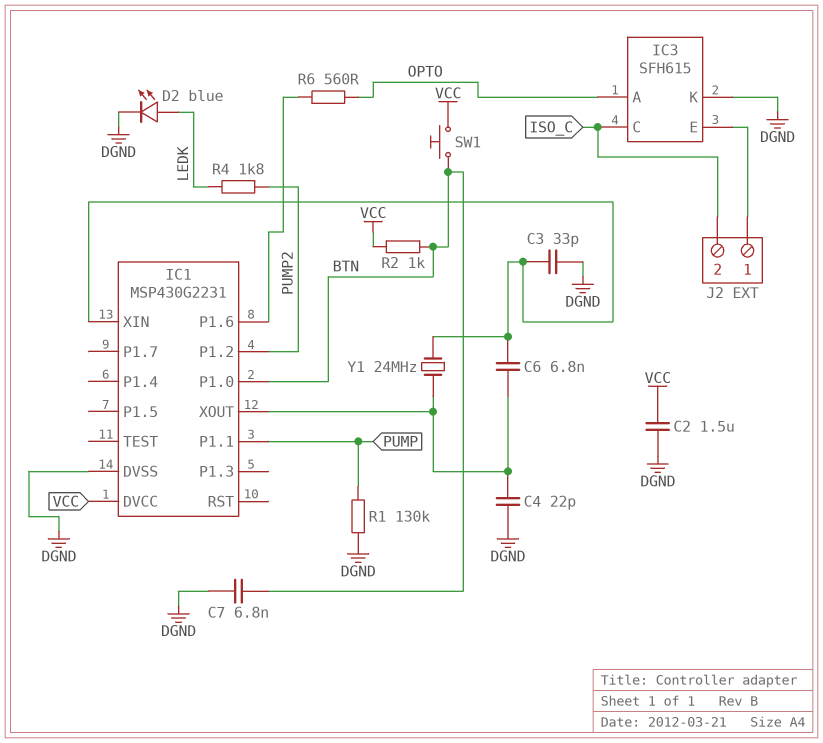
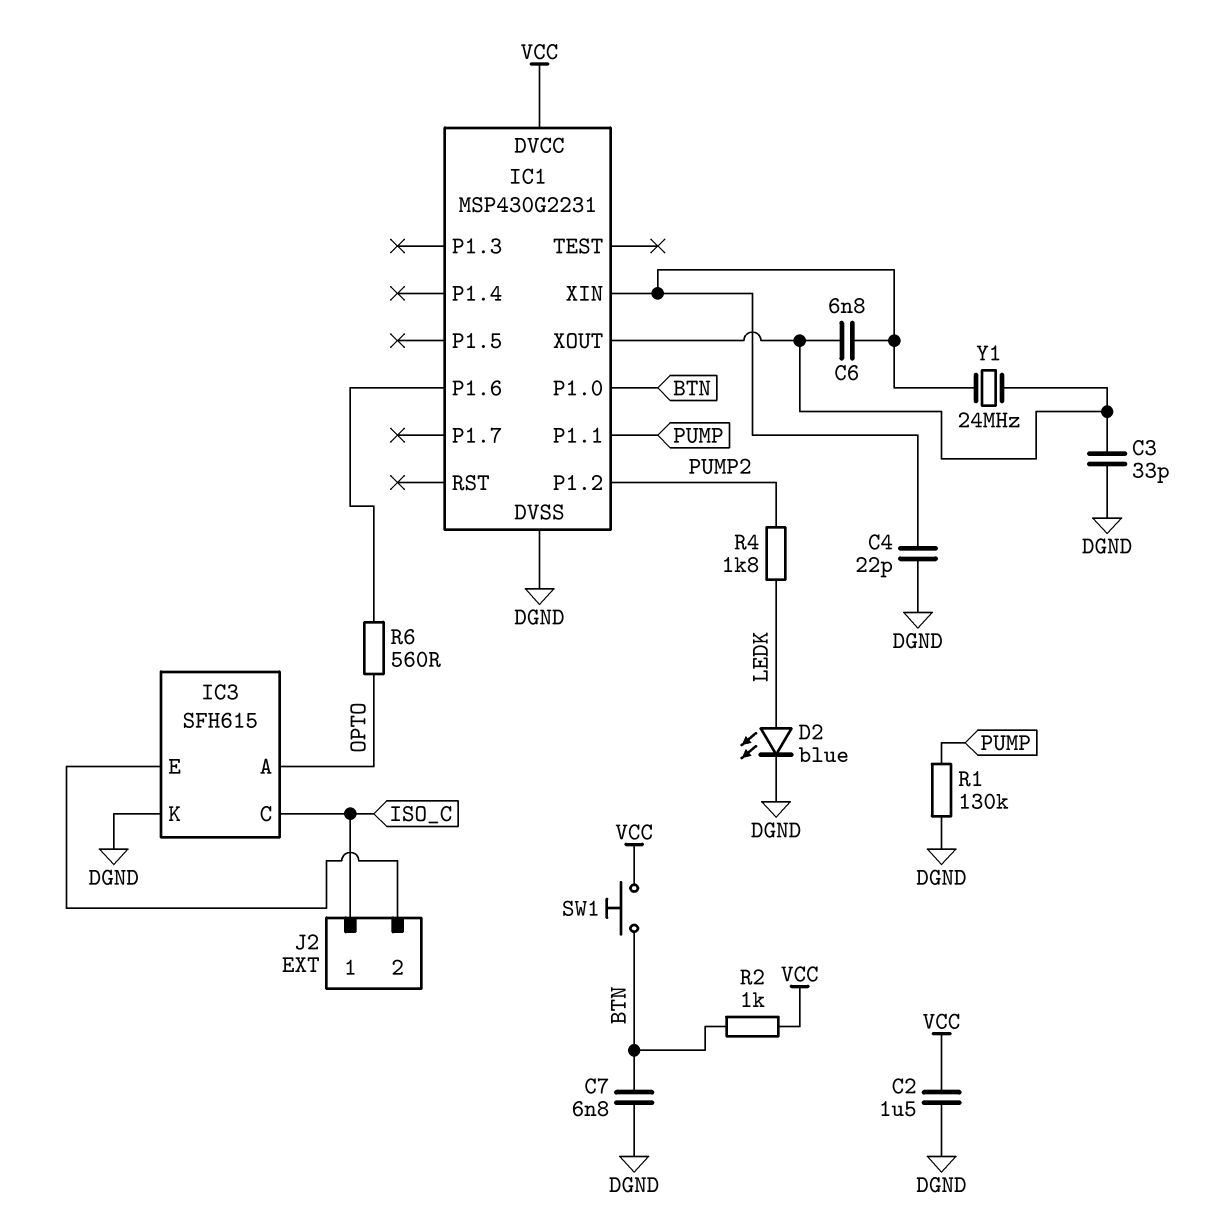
C3: 33pF (DGND, IC1/XIN) -> 33pF (DGND, IC1/XOUT)
C4: 22pF (DGND, IC1/XOUT) -> 22pF (DGND, IC1/XIN)
J2 pin 1: IC3/E -> ISO_C
J2 pin 2: ISO_C -> IC3/E

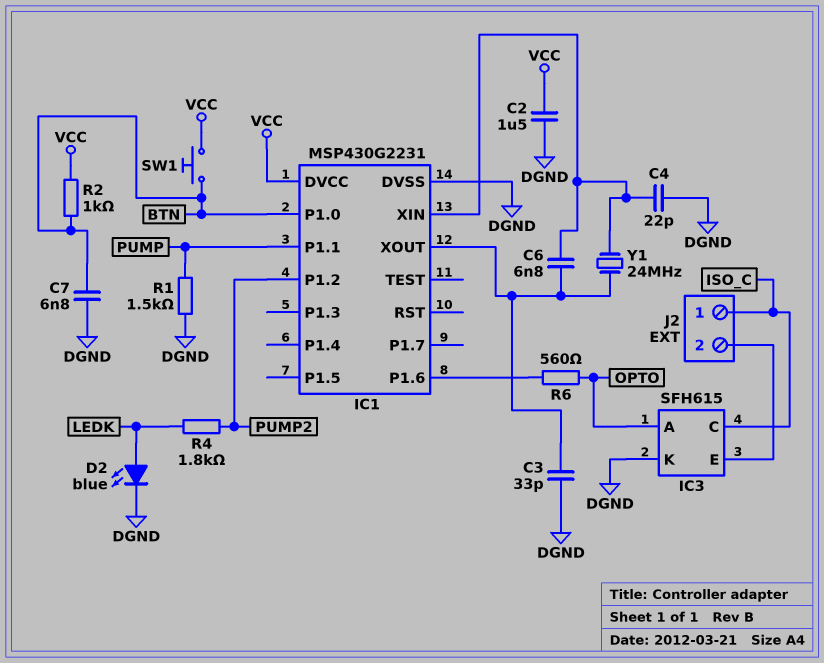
R1: 130k (DGND, PUMP) -> 1.5k (DGND, PUMP)

